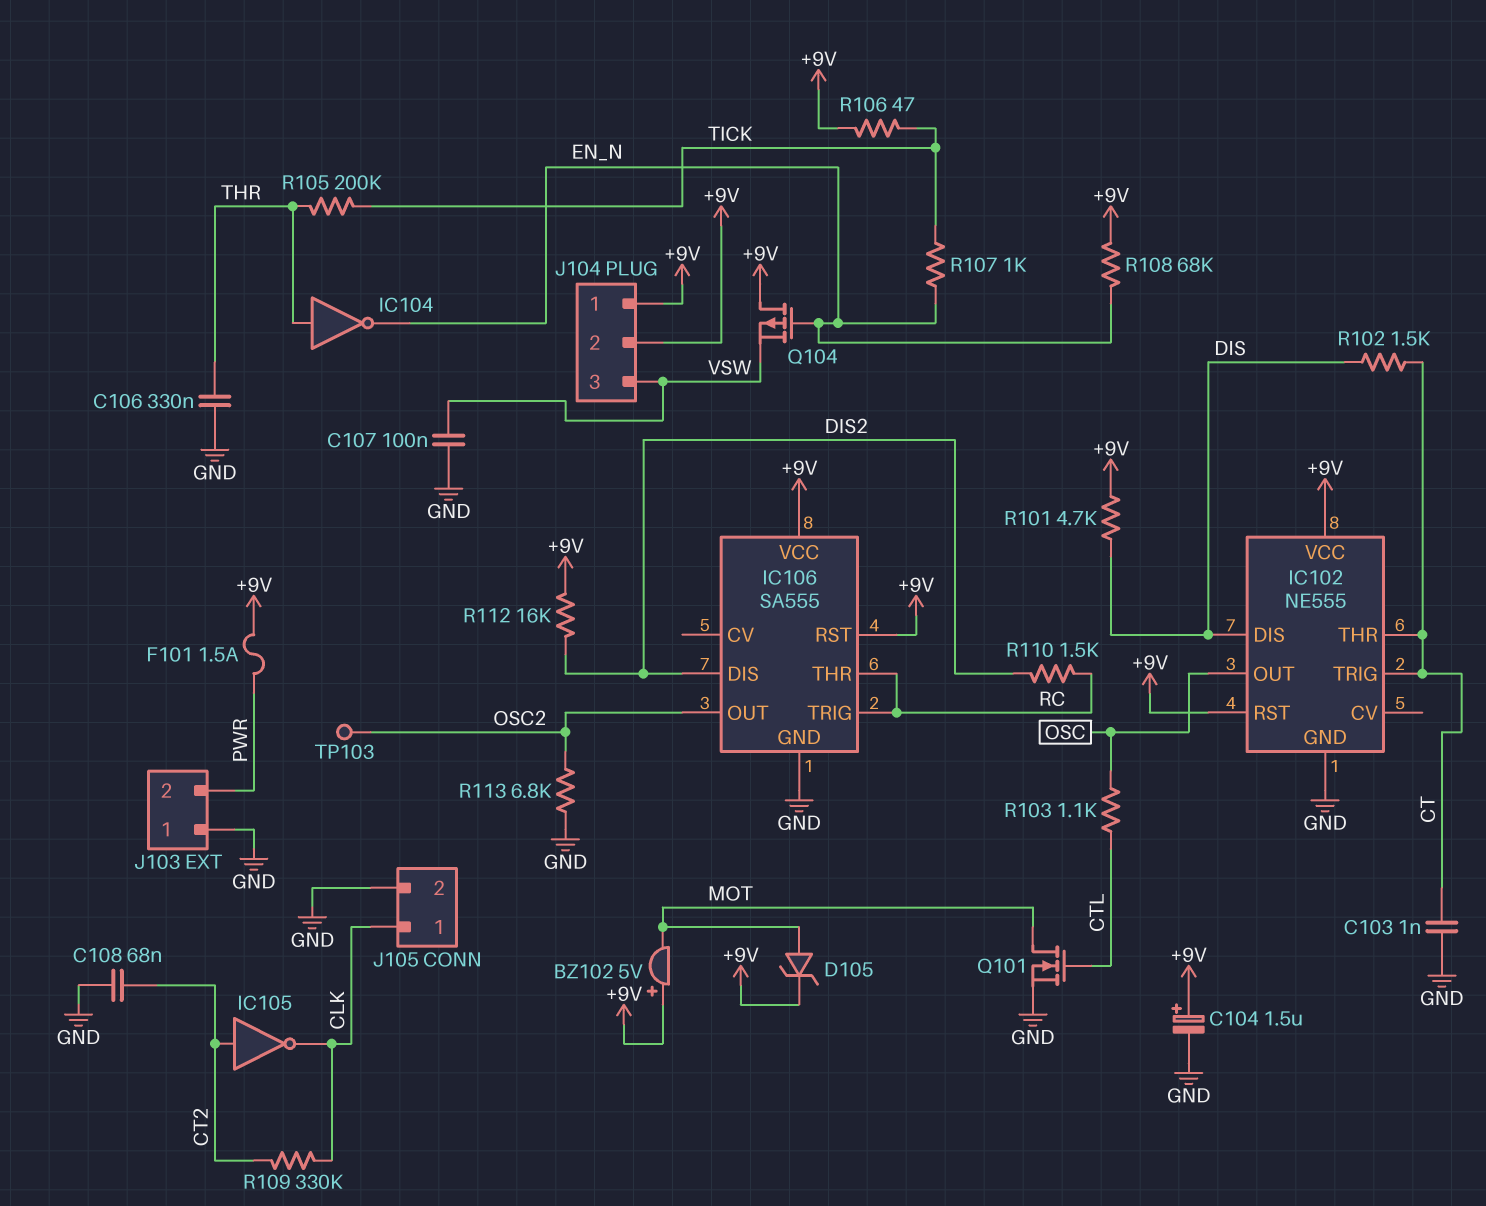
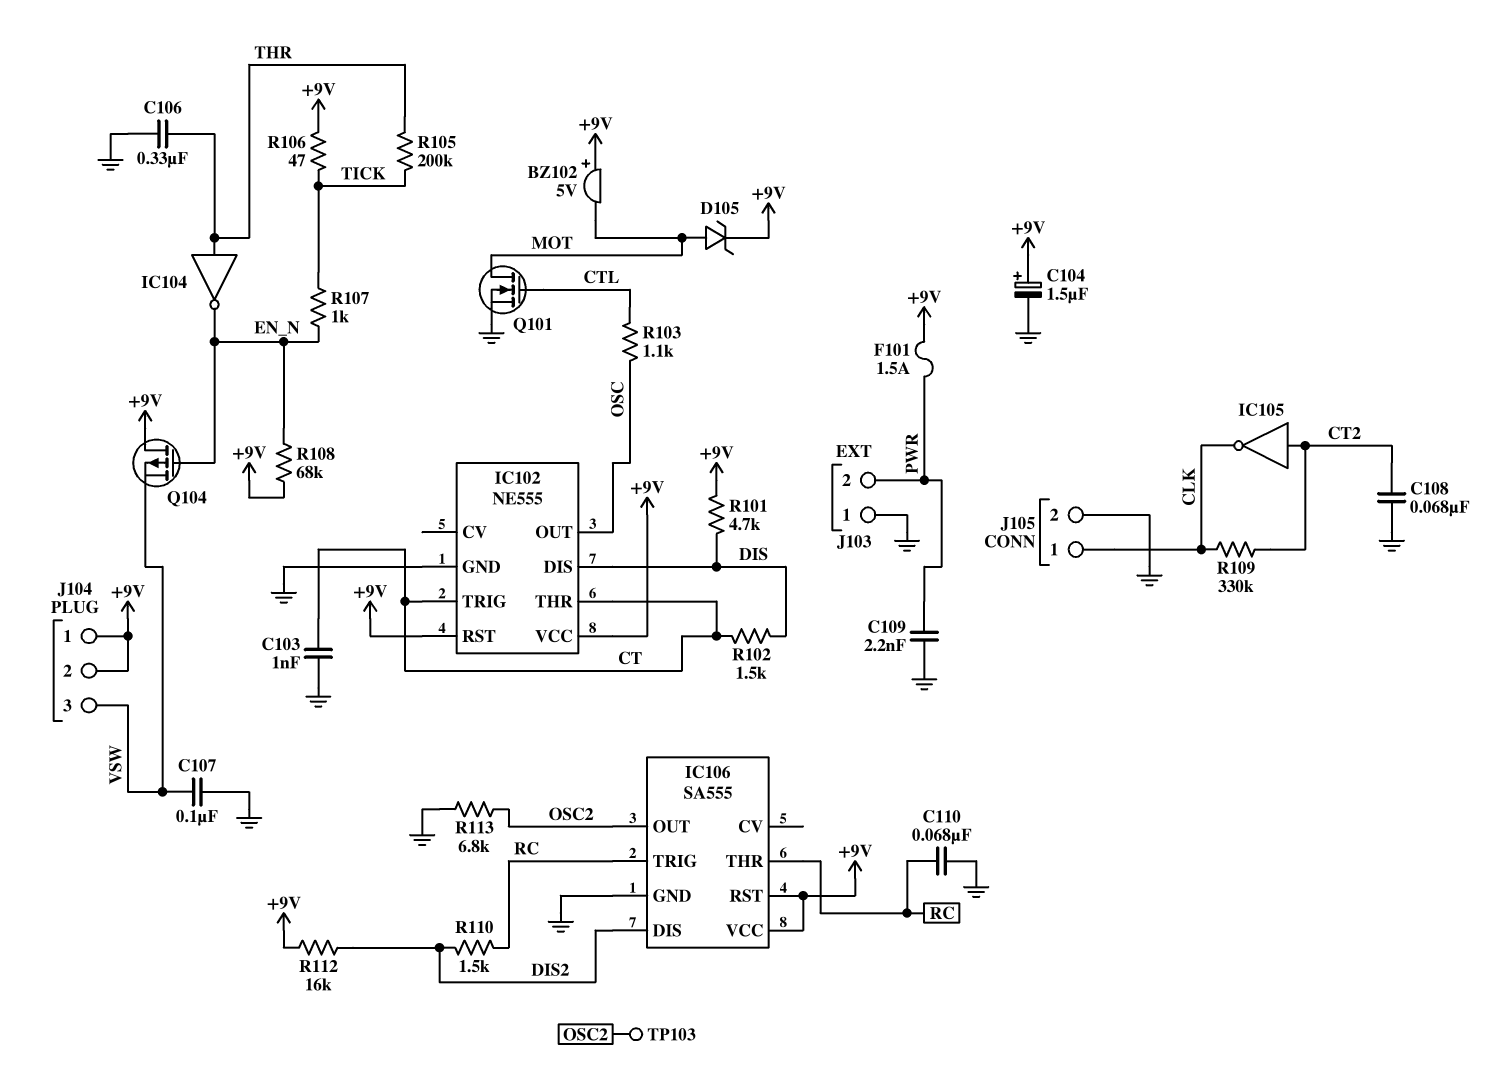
C109: none -> 2.2nF (GND, PWR)
C110: none -> 68nF (GND, RC)

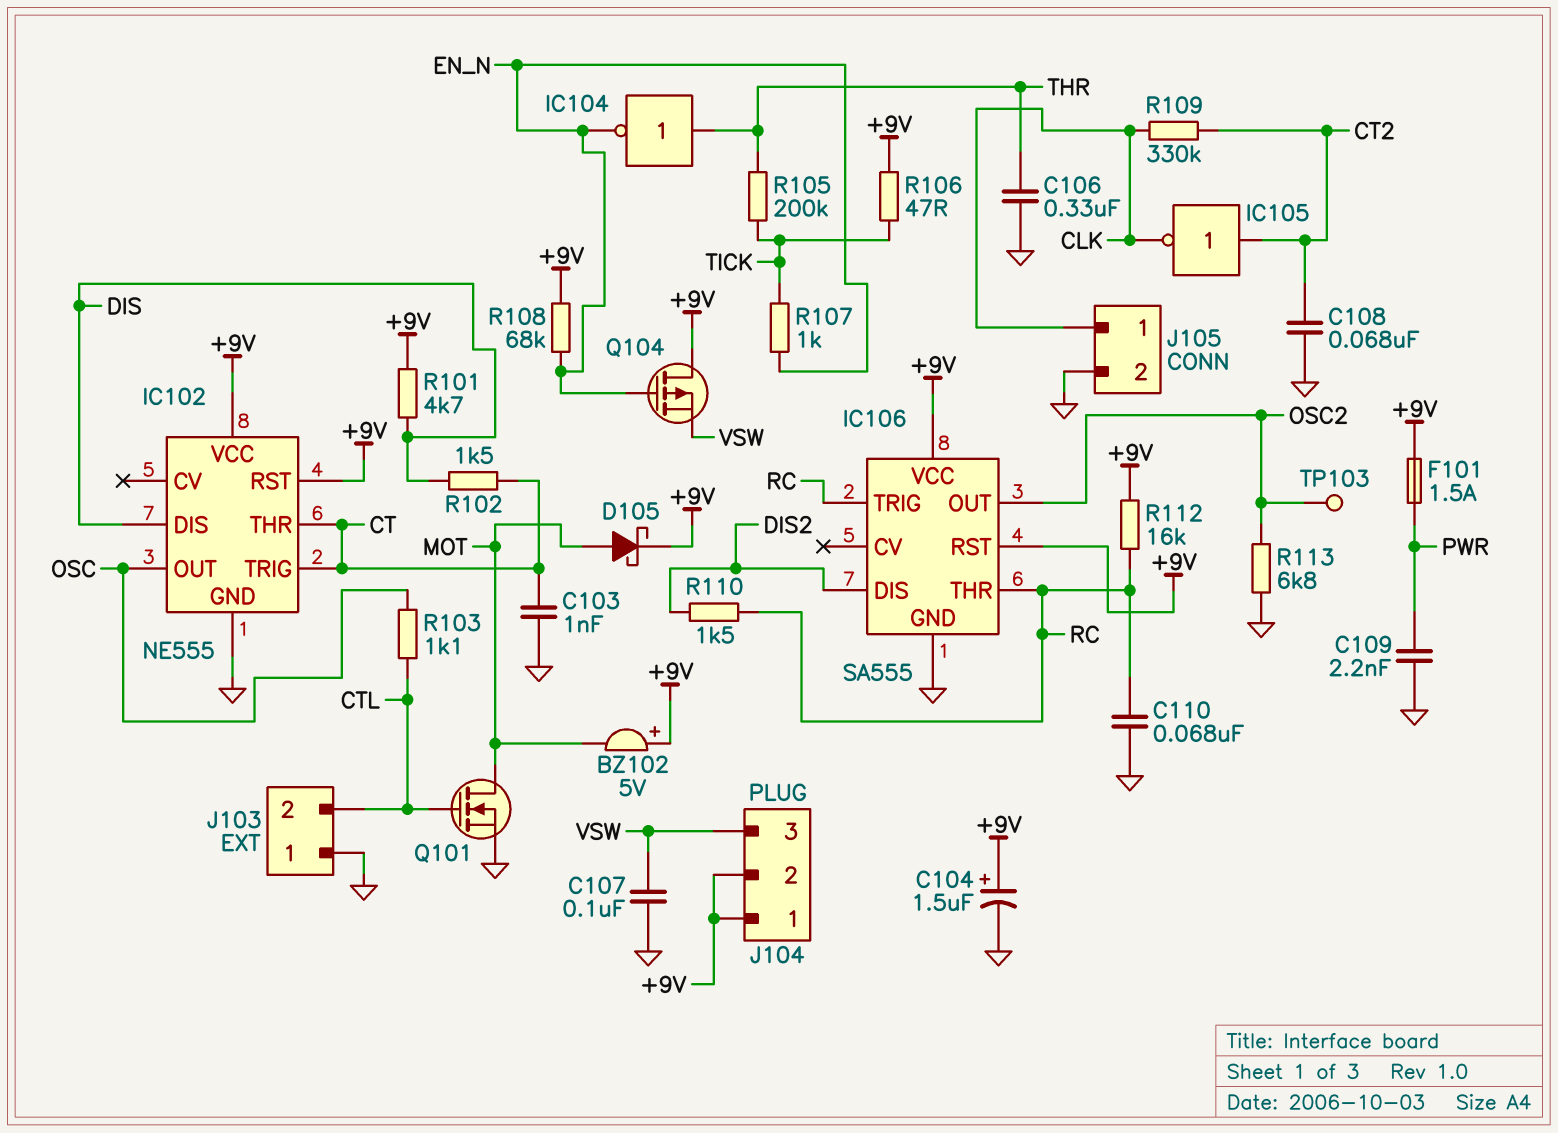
D105: zener (A MOT, K +9V) -> schottky (A MOT, K +9V)
J103 pin 2: PWR -> CTL
R112: 16k (+9V, DIS2) -> 16k (+9V, RC)

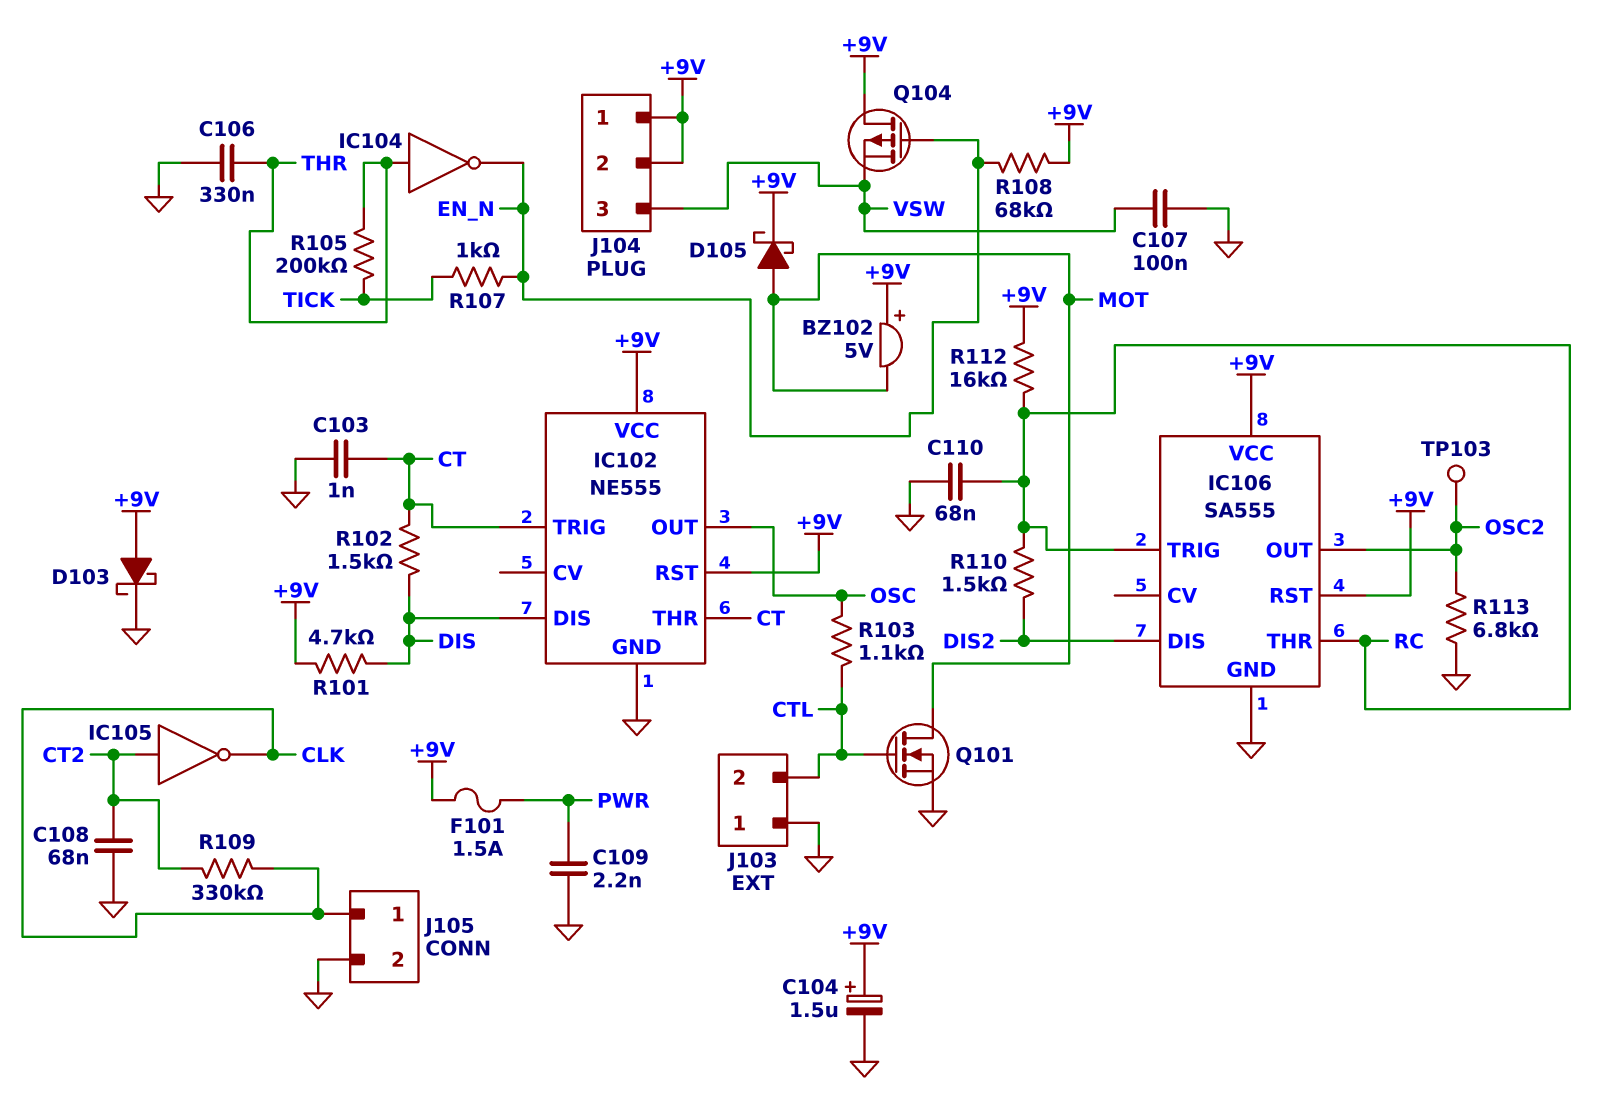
D103: none -> schottky (A +9V, K GND)
R106: 47 (+9V, TICK) -> none

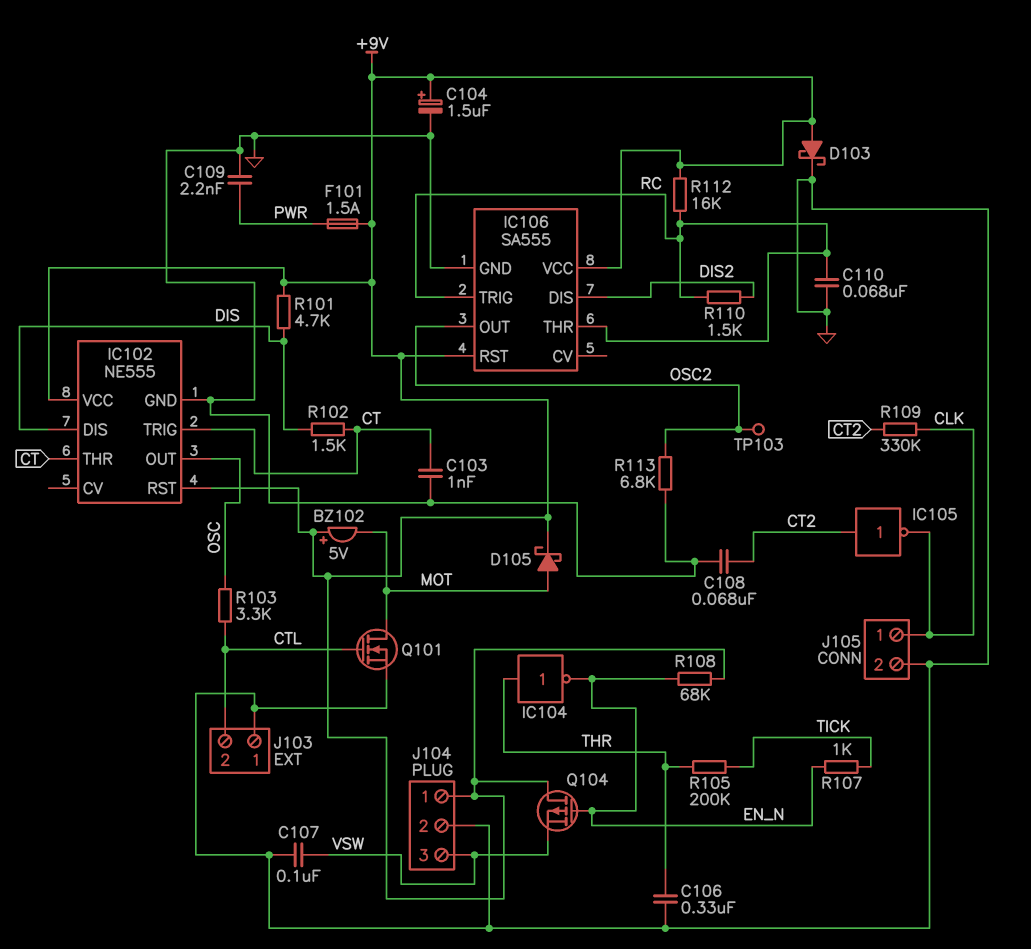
J104 pin 2: +9V -> GND
R103: 1.1k (CTL, OSC) -> 3.3k (CTL, OSC)

